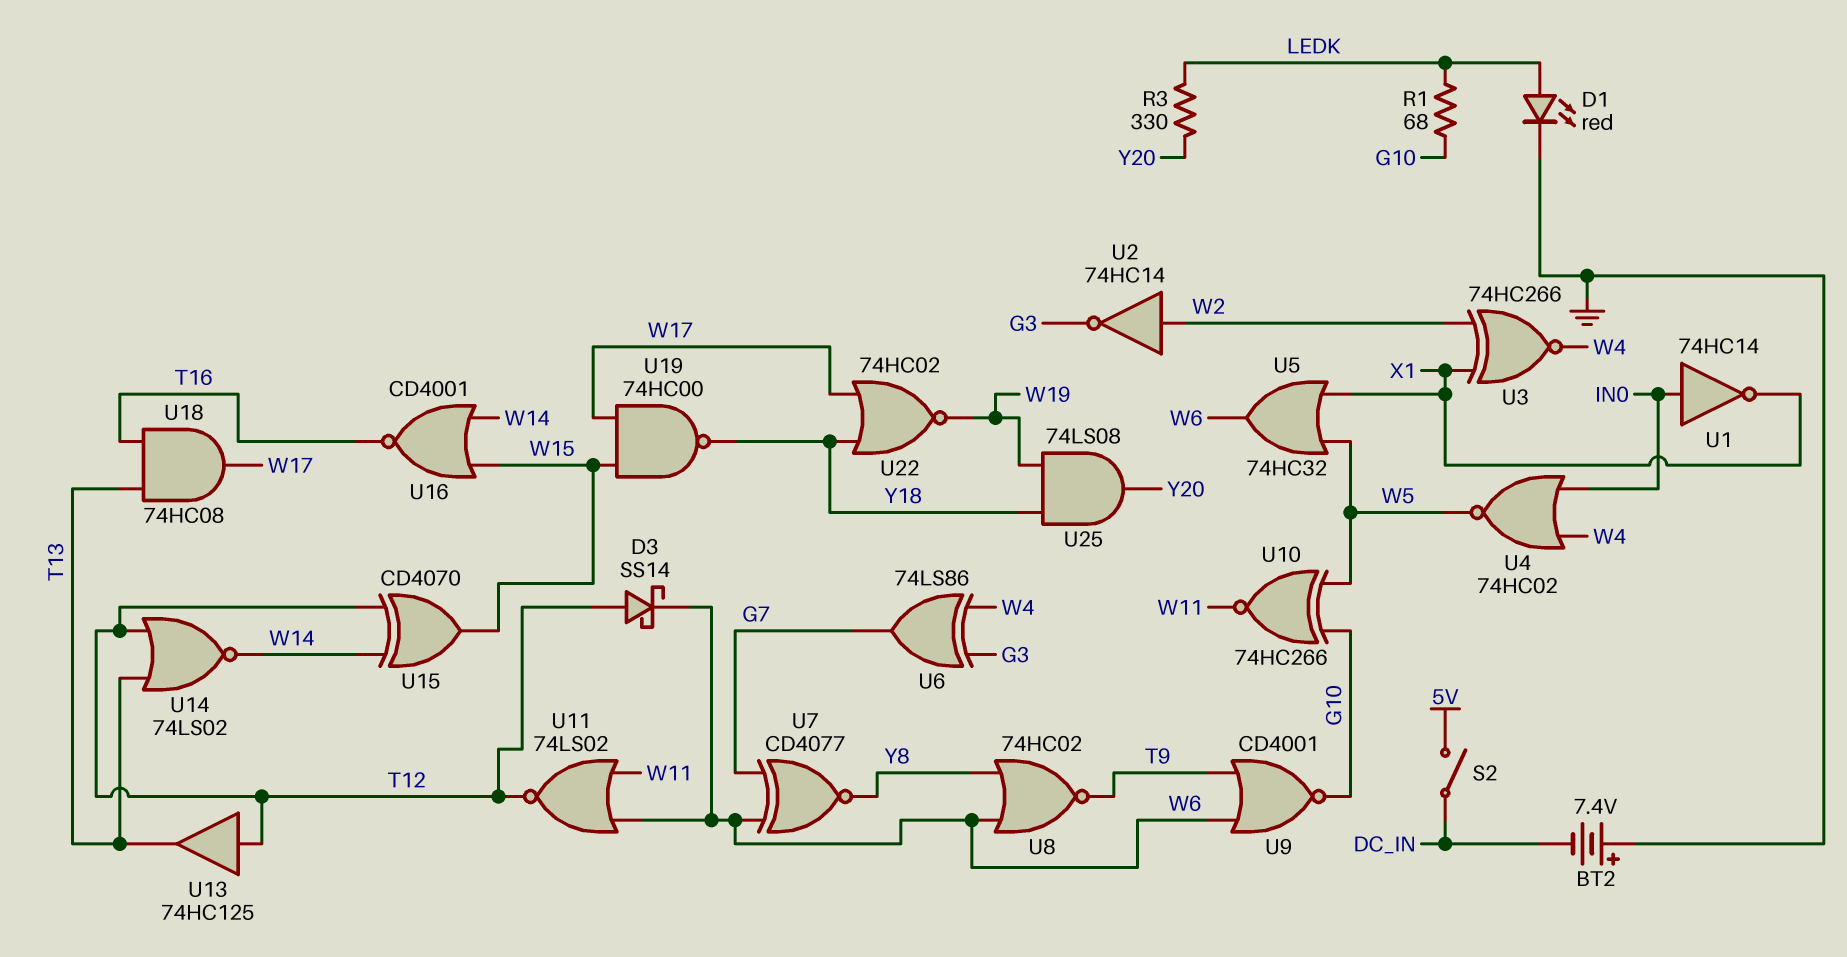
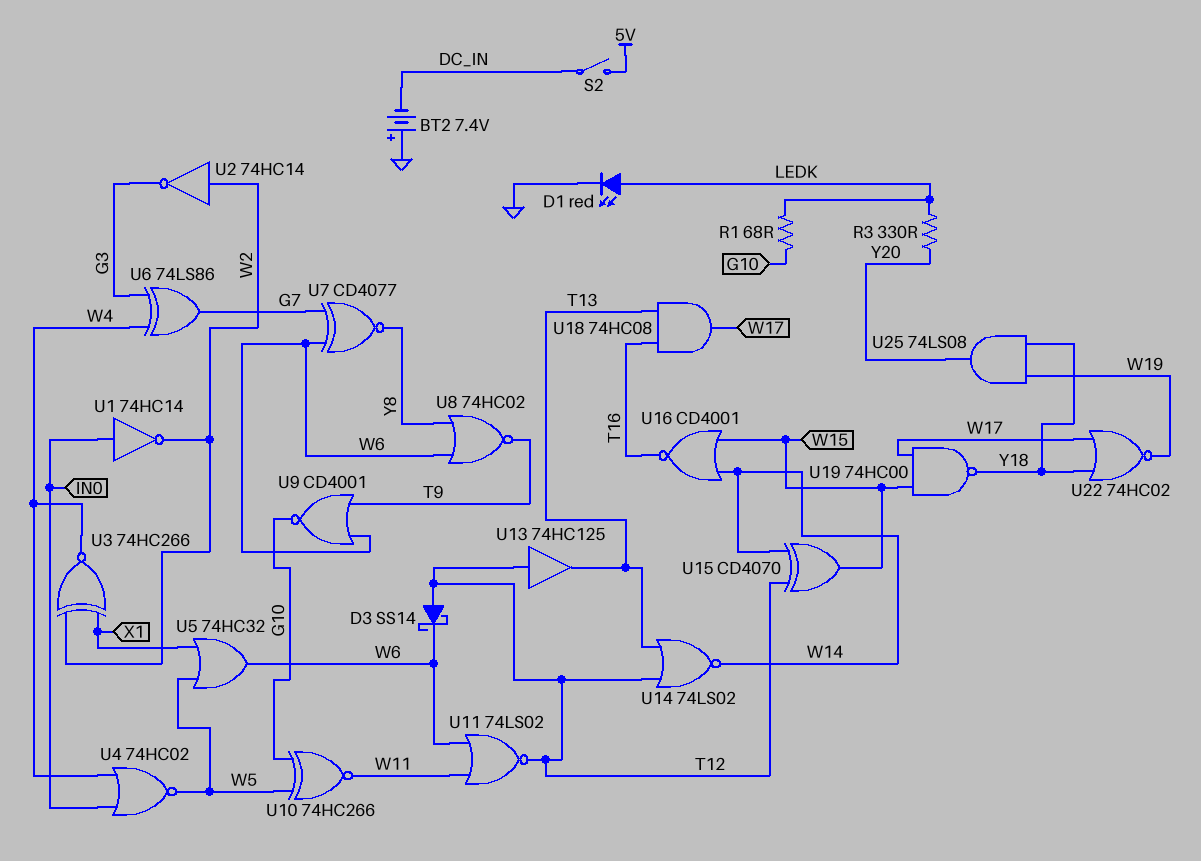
U1: NOT 74HC14 (in IN0, out X1) -> NOT 74HC14 (in IN0, out W2)

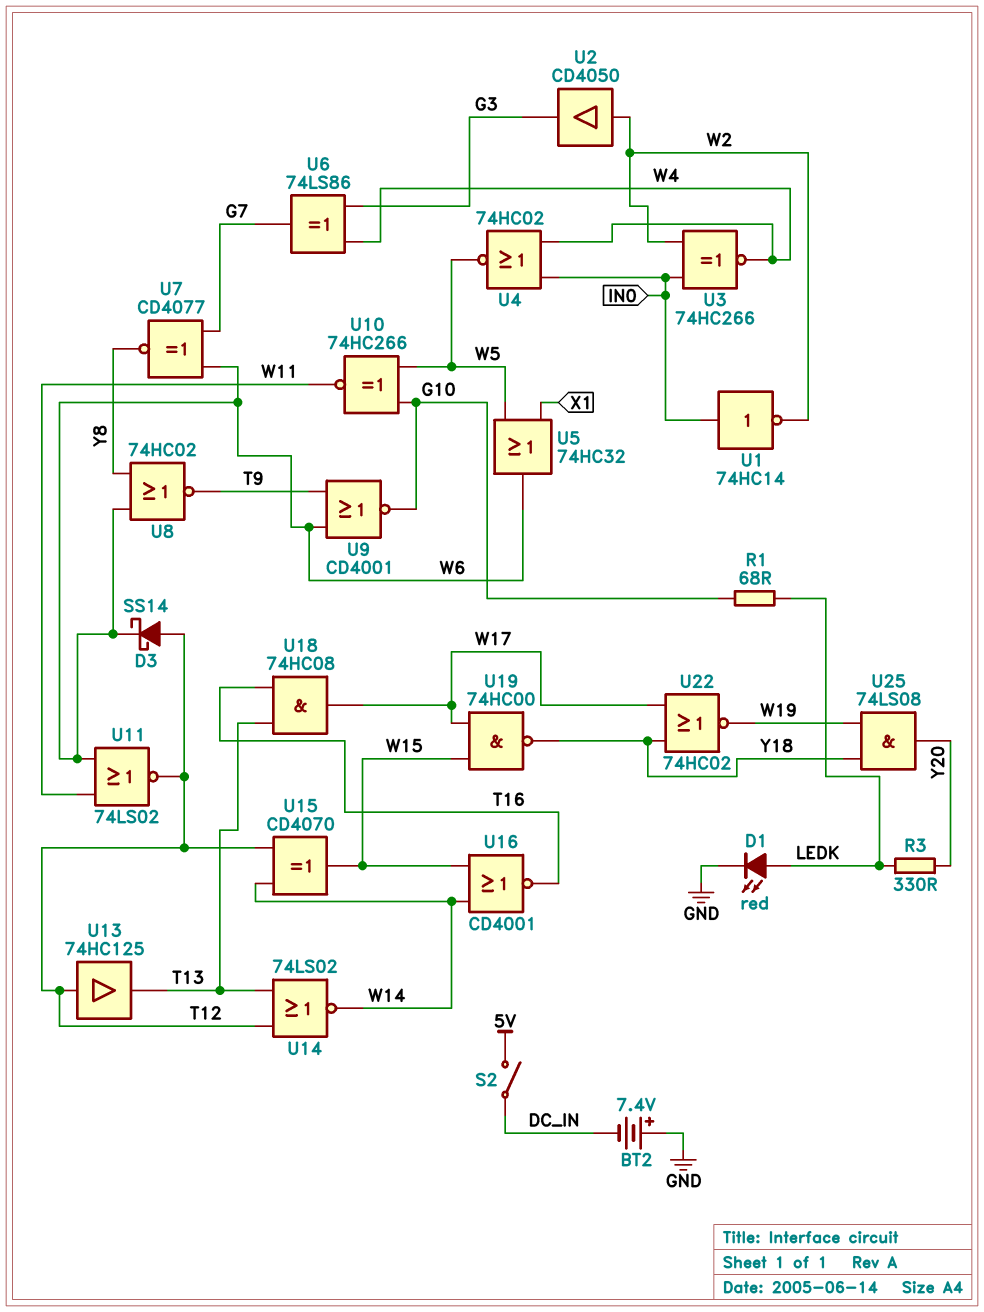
U2: NOT 74HC14 (in W2, out G3) -> buffer CD4050 (in W2, out G3)
U3: XNOR 74HC266 (in W2, in X1, out W4) -> XNOR 74HC266 (in IN0, in W2, out W4)

